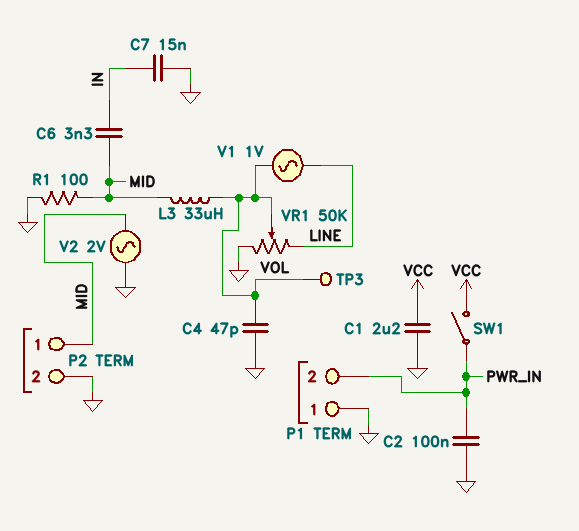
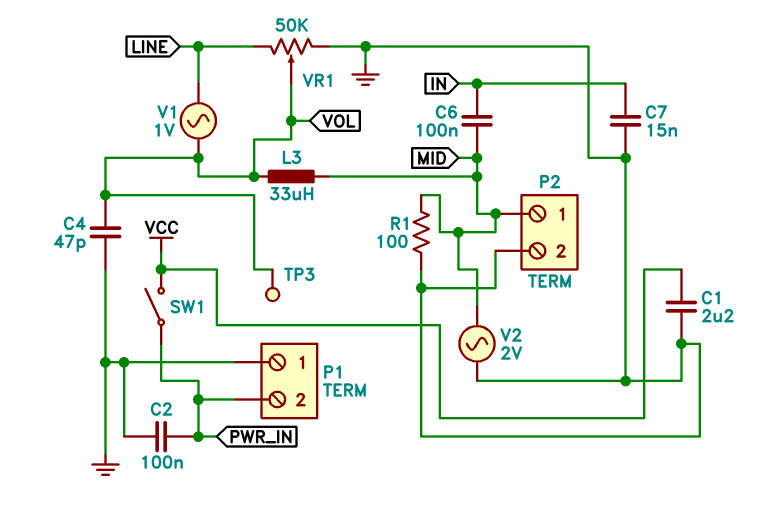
C6: 3.3nF (IN, MID) -> 100nF (IN, MID)

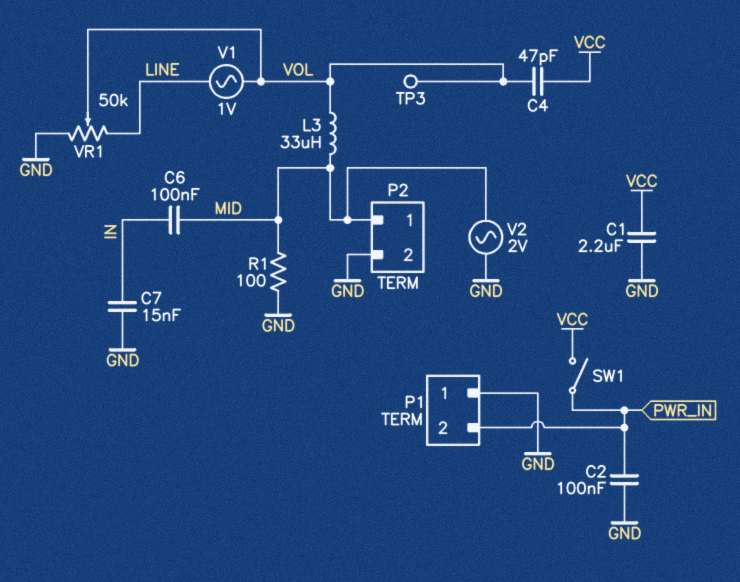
C4: 47pF (GND, VOL) -> 47pF (VCC, VOL)

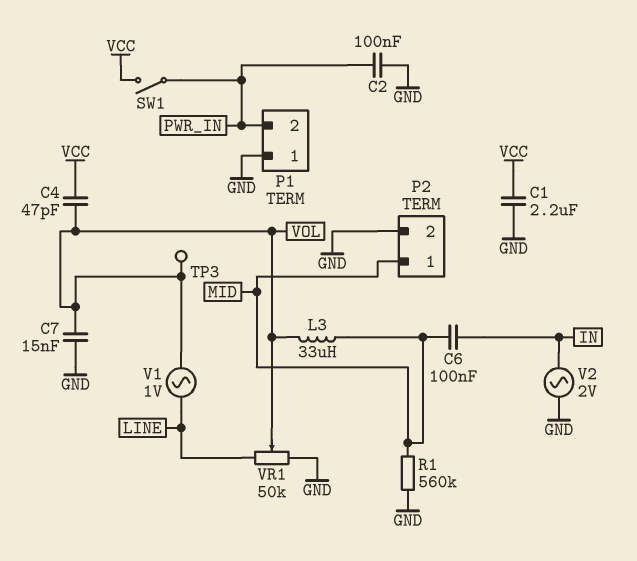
C7: 15nF (GND, IN) -> 15nF (GND, VOL)
R1: 100 (GND, MID) -> 560k (GND, MID)
V2: AC 2V (GND, MID) -> AC 2V (GND, IN)

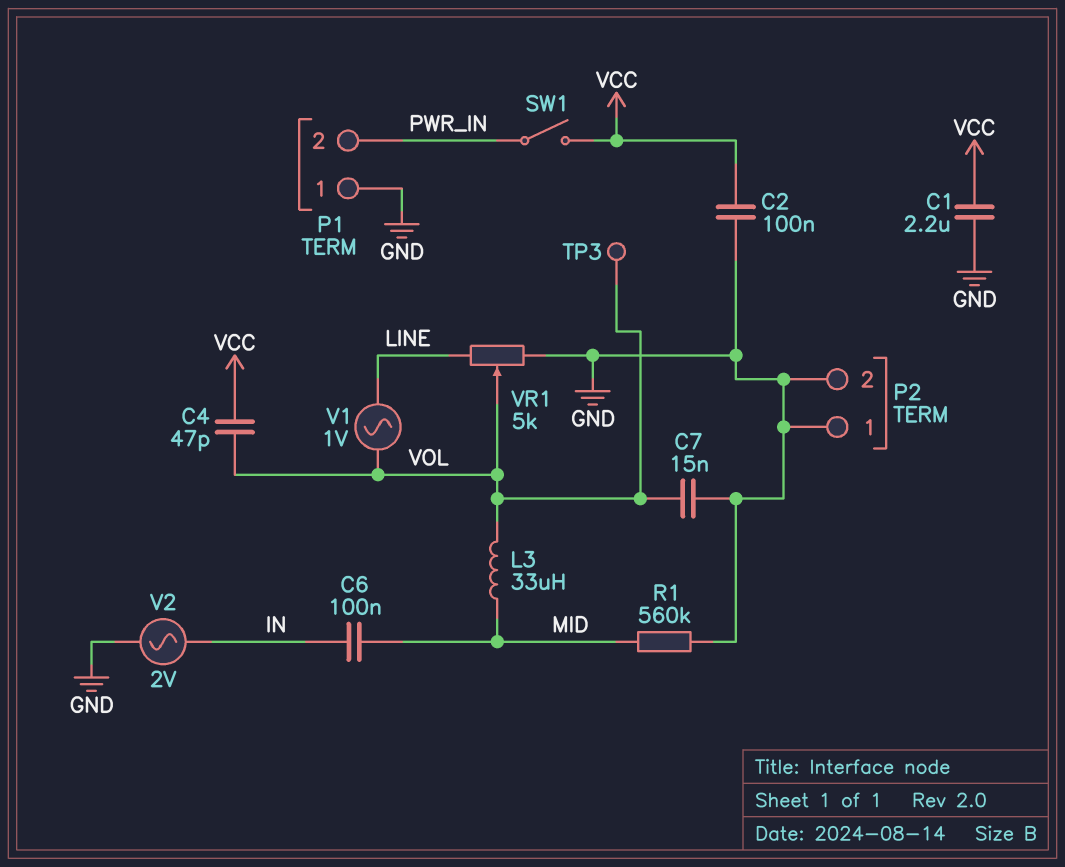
C2: 100nF (GND, PWR_IN) -> 100nF (GND, VCC)
P2 pin 1: MID -> GND
VR1: 50k (GND, LINE, wiper VOL) -> 5k (GND, LINE, wiper VOL)

